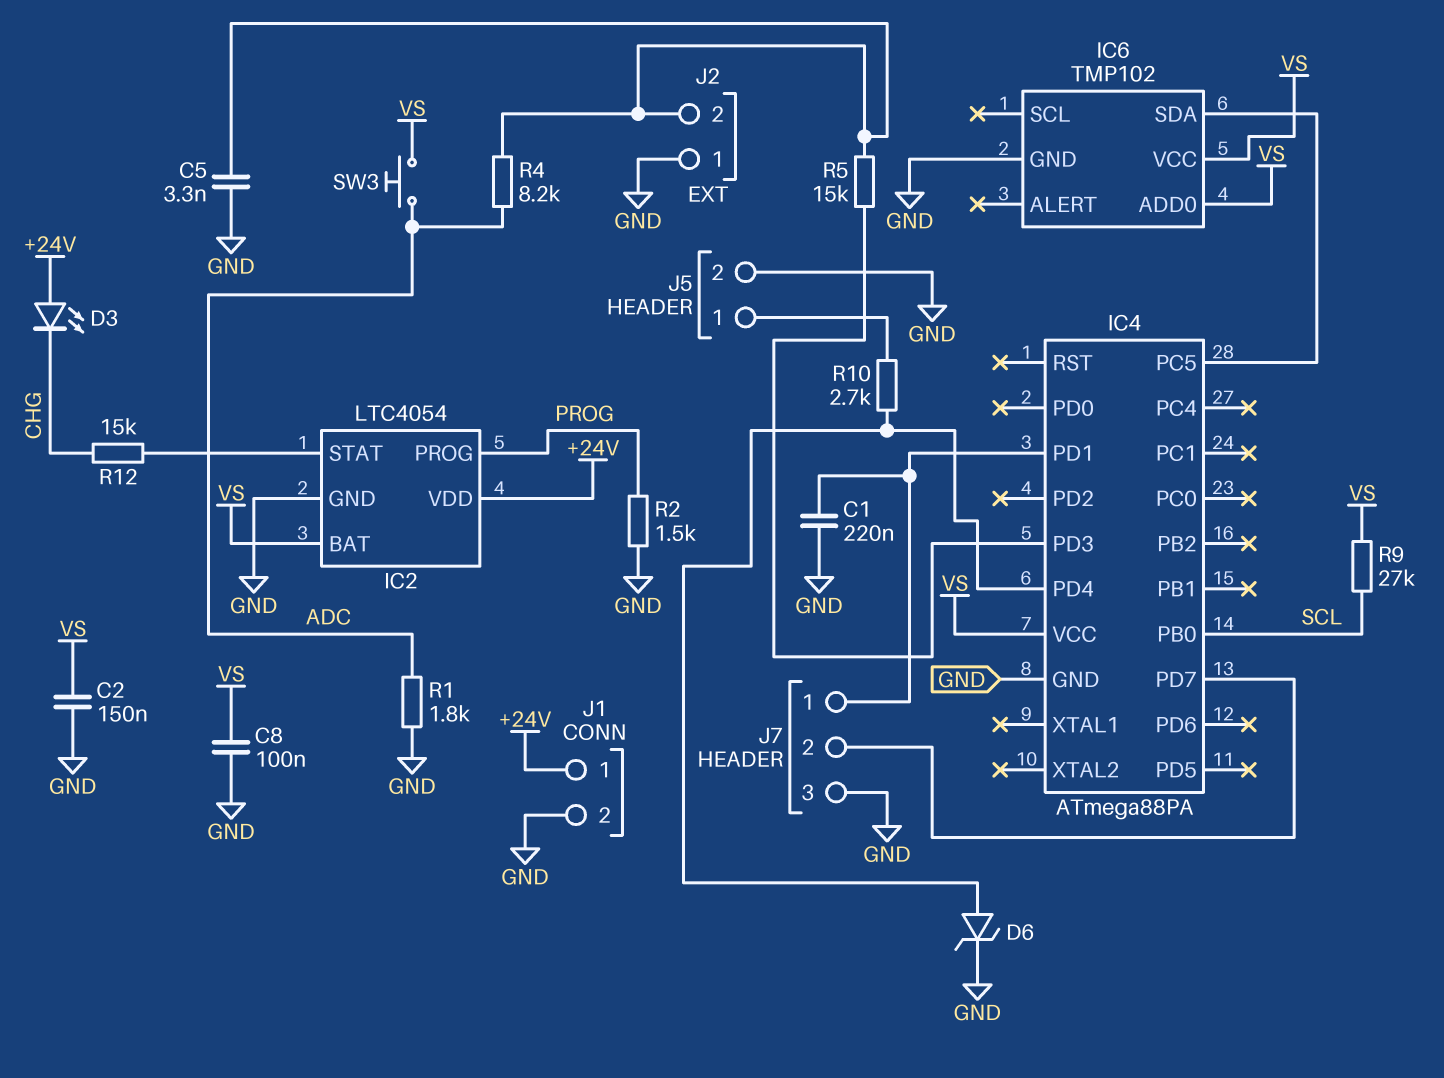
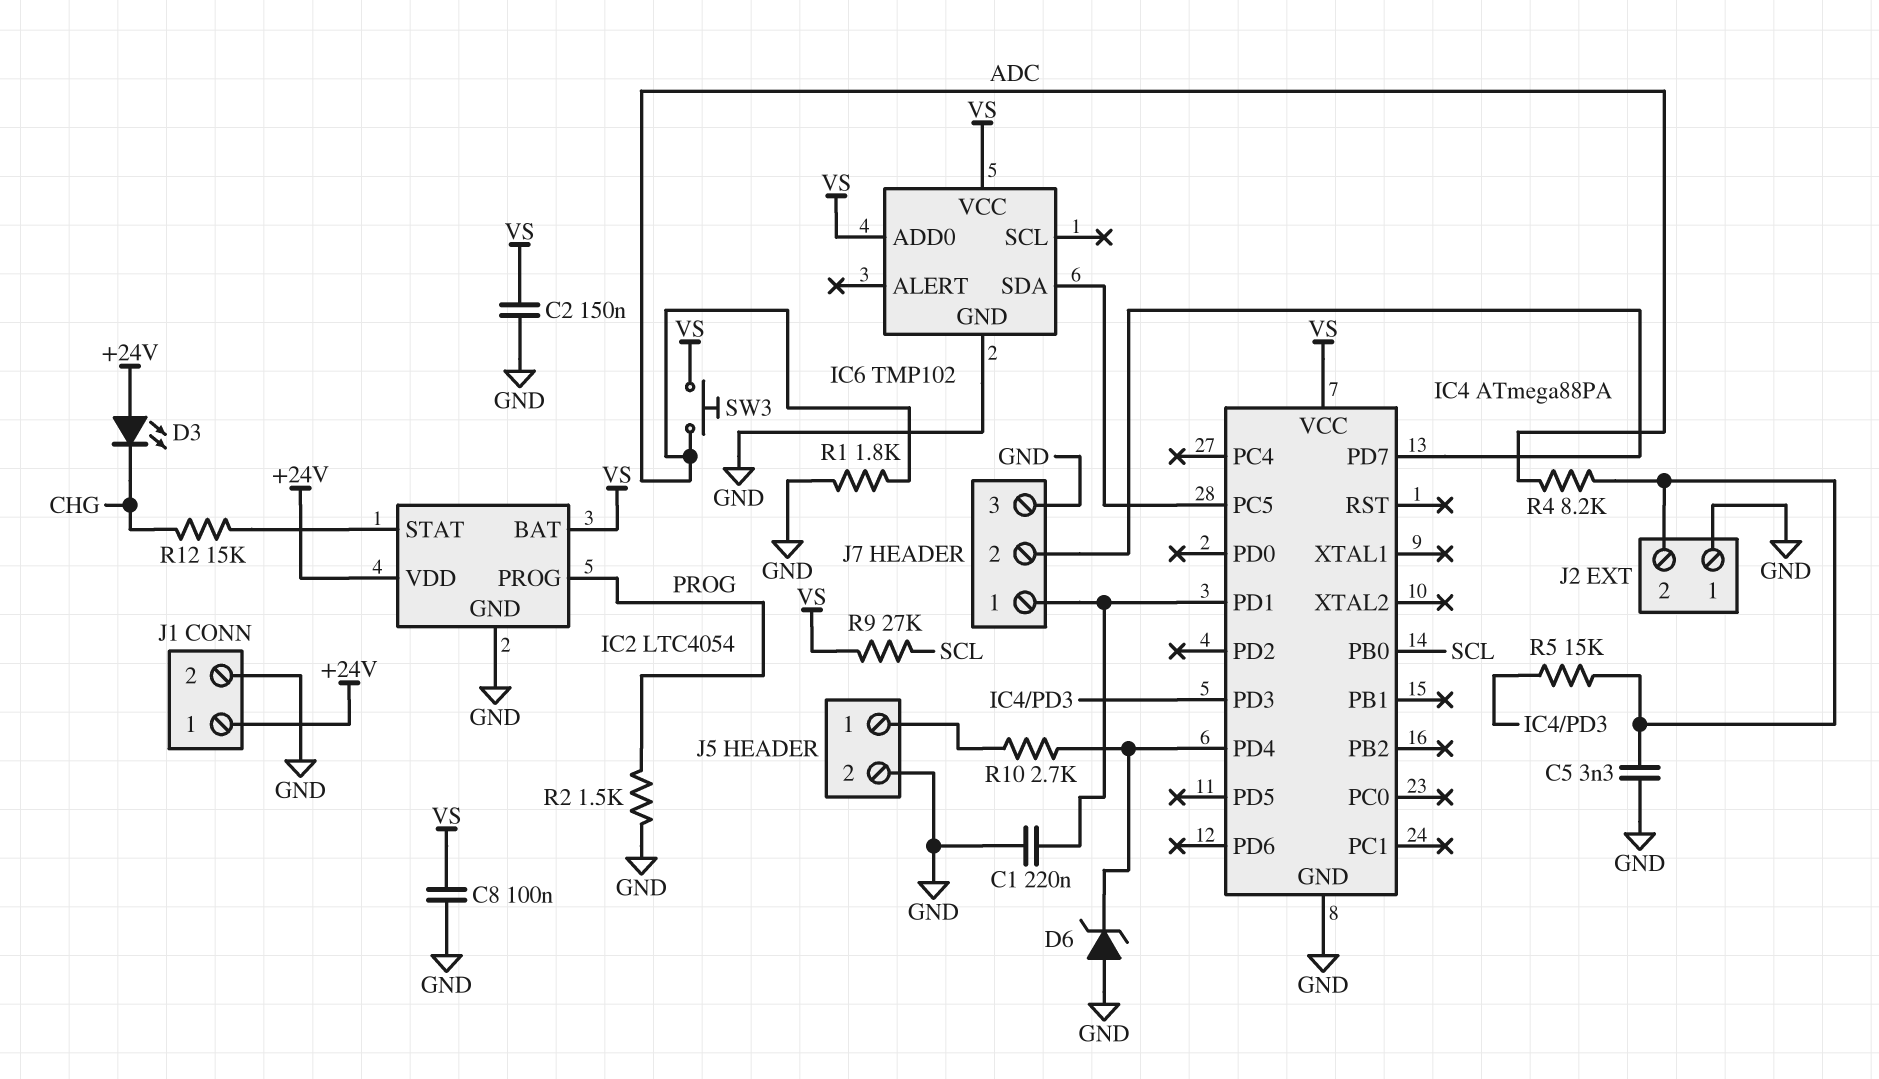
D6: zener (A IC4/PD4, K GND) -> zener (A GND, K IC4/PD4)

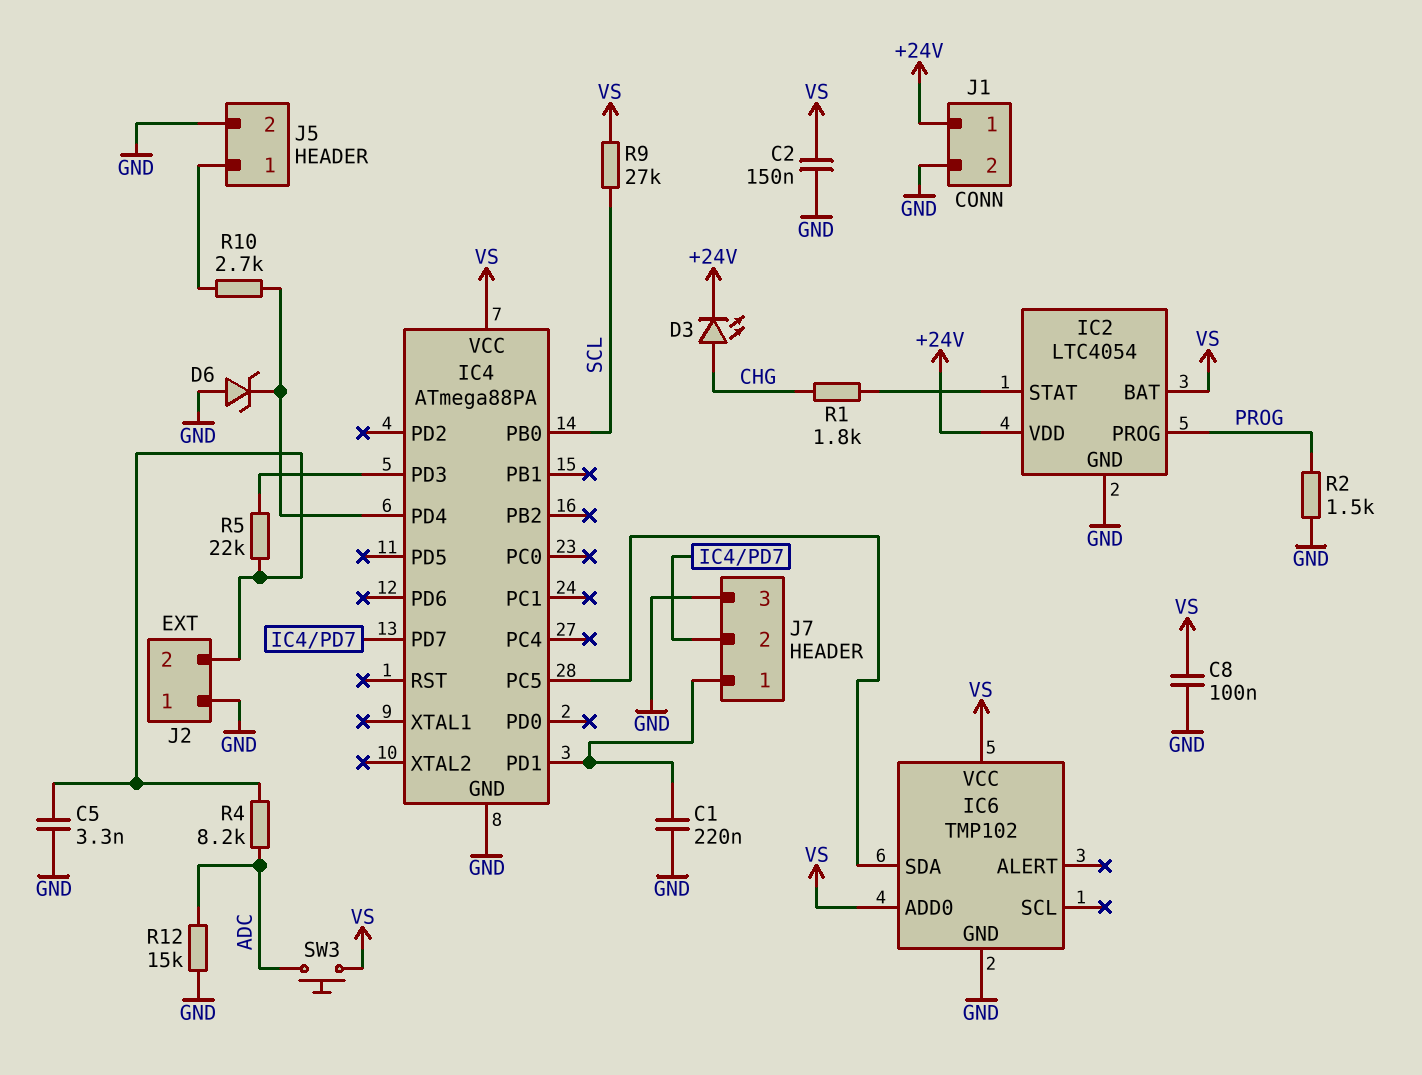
D3: LED (A +24V, K CHG) -> LED (A CHG, K +24V)
R1: 1.8k (ADC, GND) -> 1.8k (CHG, IC2/STAT)
R5: 15k (IC4/PD3, J2/2) -> 22k (IC4/PD3, J2/2)
R12: 15k (CHG, IC2/STAT) -> 15k (ADC, GND)

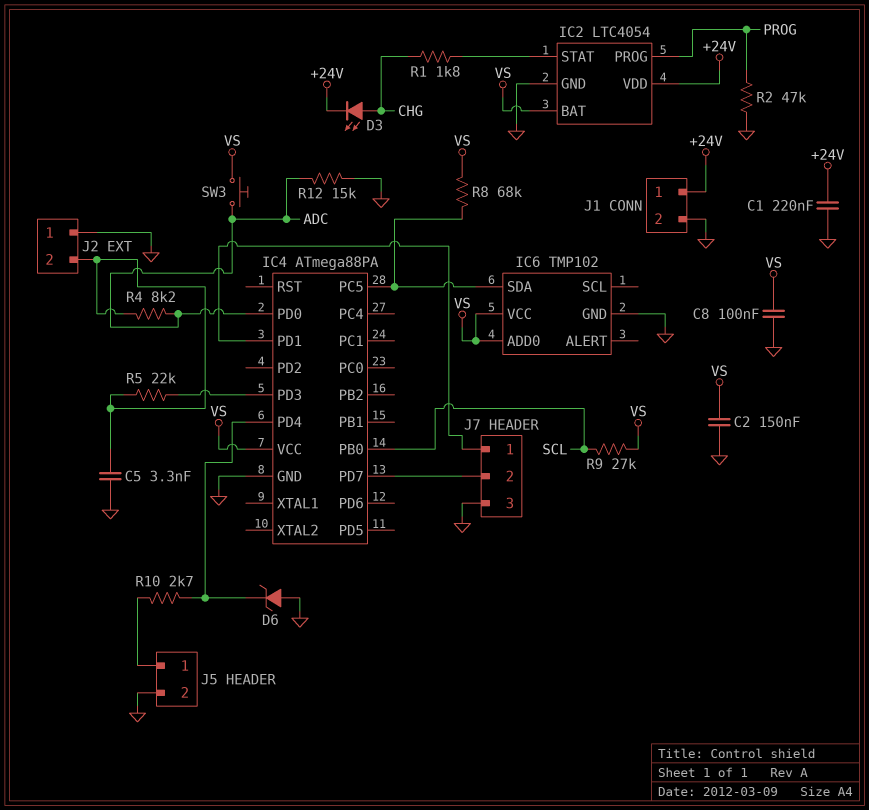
C1: 220nF (GND, IC4/PD1) -> 220nF (+24V, GND)
IC4 pin PD0: none -> ADC
R2: 1.5k (GND, PROG) -> 47k (GND, PROG)
R8: none -> 68k (IC4/PC5, VS)

